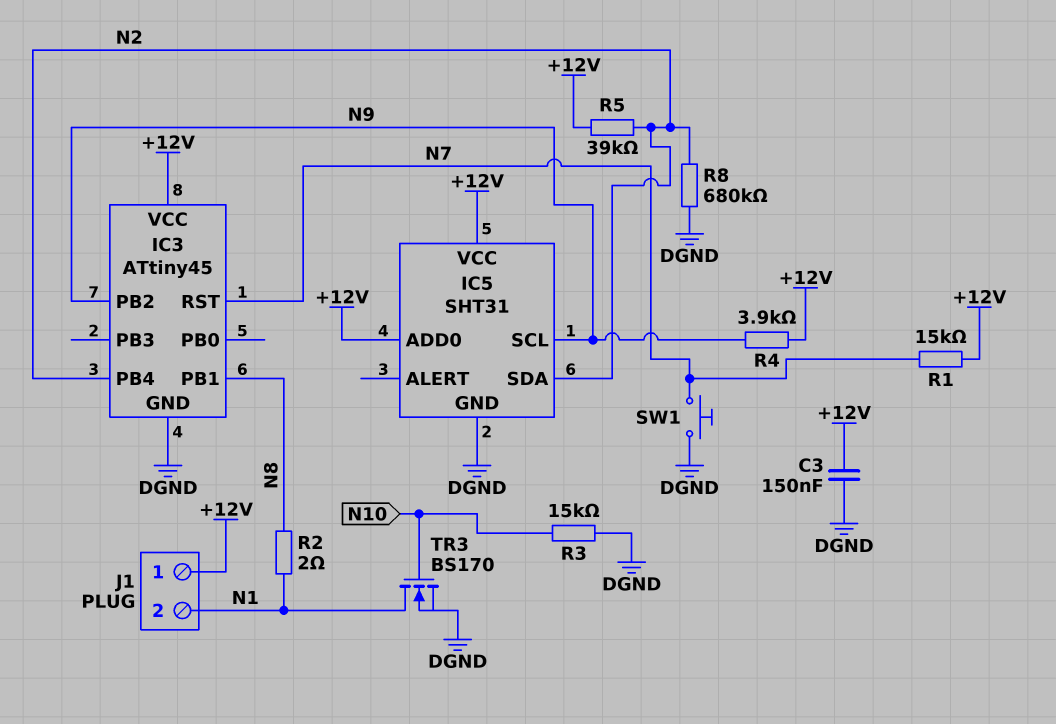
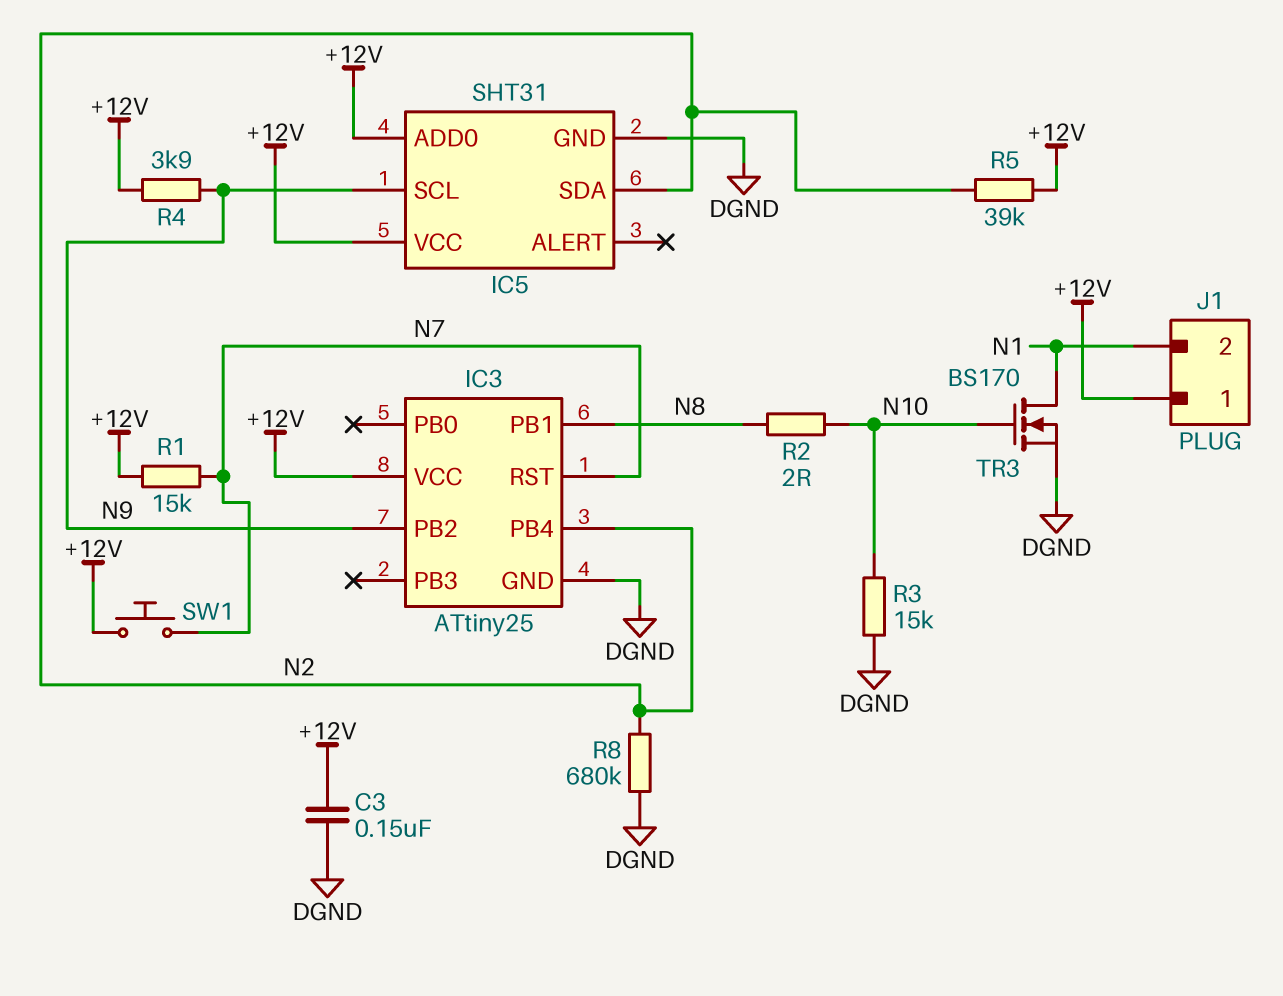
IC3: ATtiny45 -> ATtiny25
R2: 2 (N1, N8) -> 2 (N8, N10)
SW1: button (DGND, N7) -> button (+12V, N7)

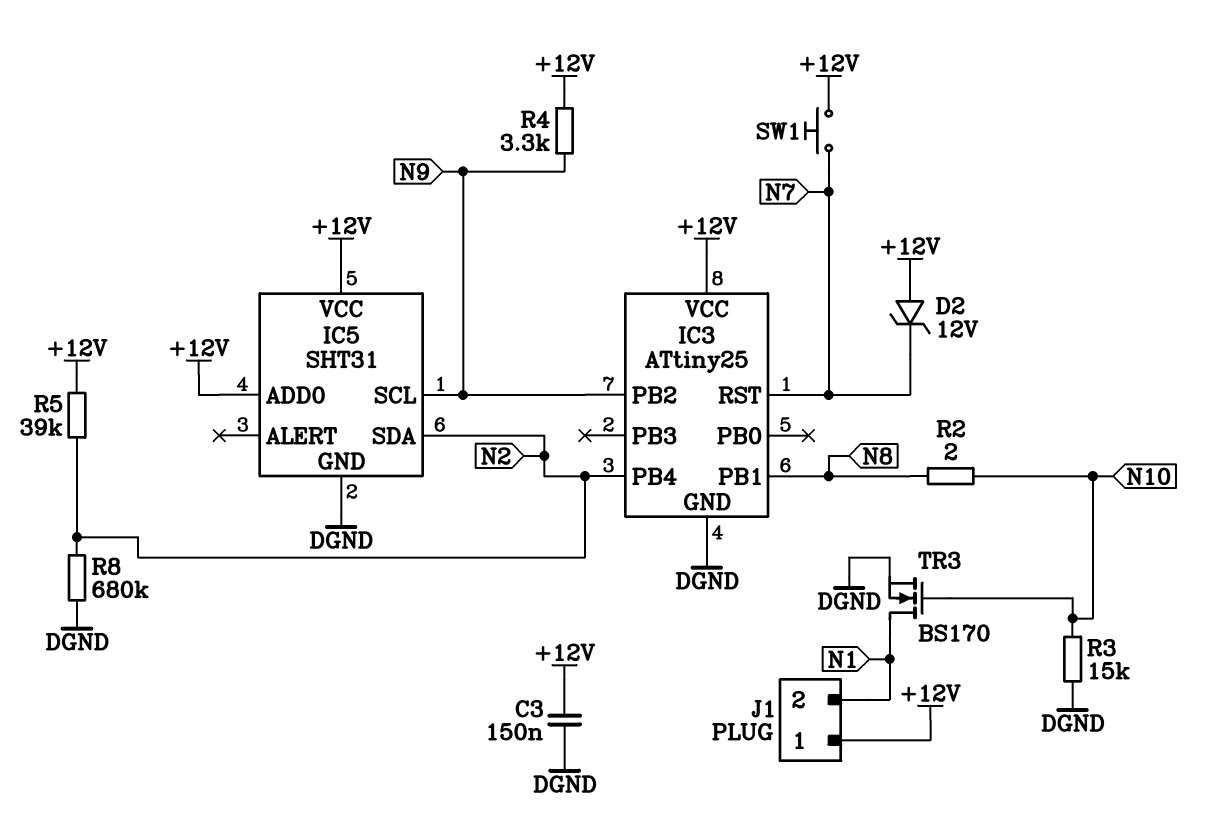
D2: none -> zener 12V (A +12V, K N7)
R1: 15k (+12V, N7) -> none
R4: 3.9k (+12V, N9) -> 3.3k (+12V, N9)

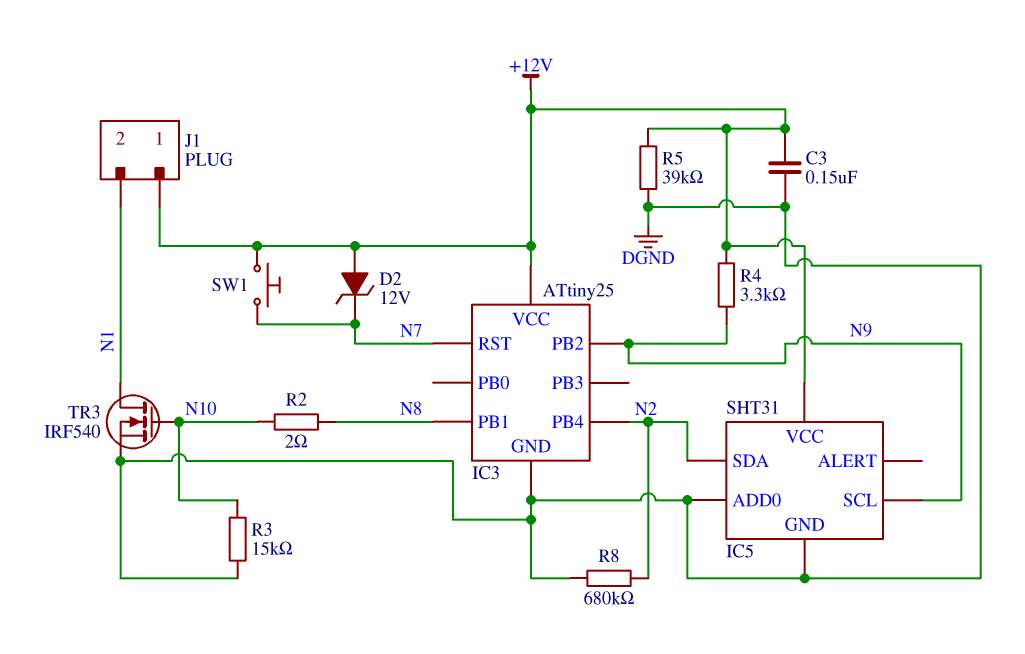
IC5 pin ADD0: +12V -> DGND
R5: 39k (+12V, N2) -> 39k (+12V, DGND)
TR3: NMOS BS170 (G N10, D N1, S DGND) -> NMOS IRF540 (G N10, D N1, S DGND)

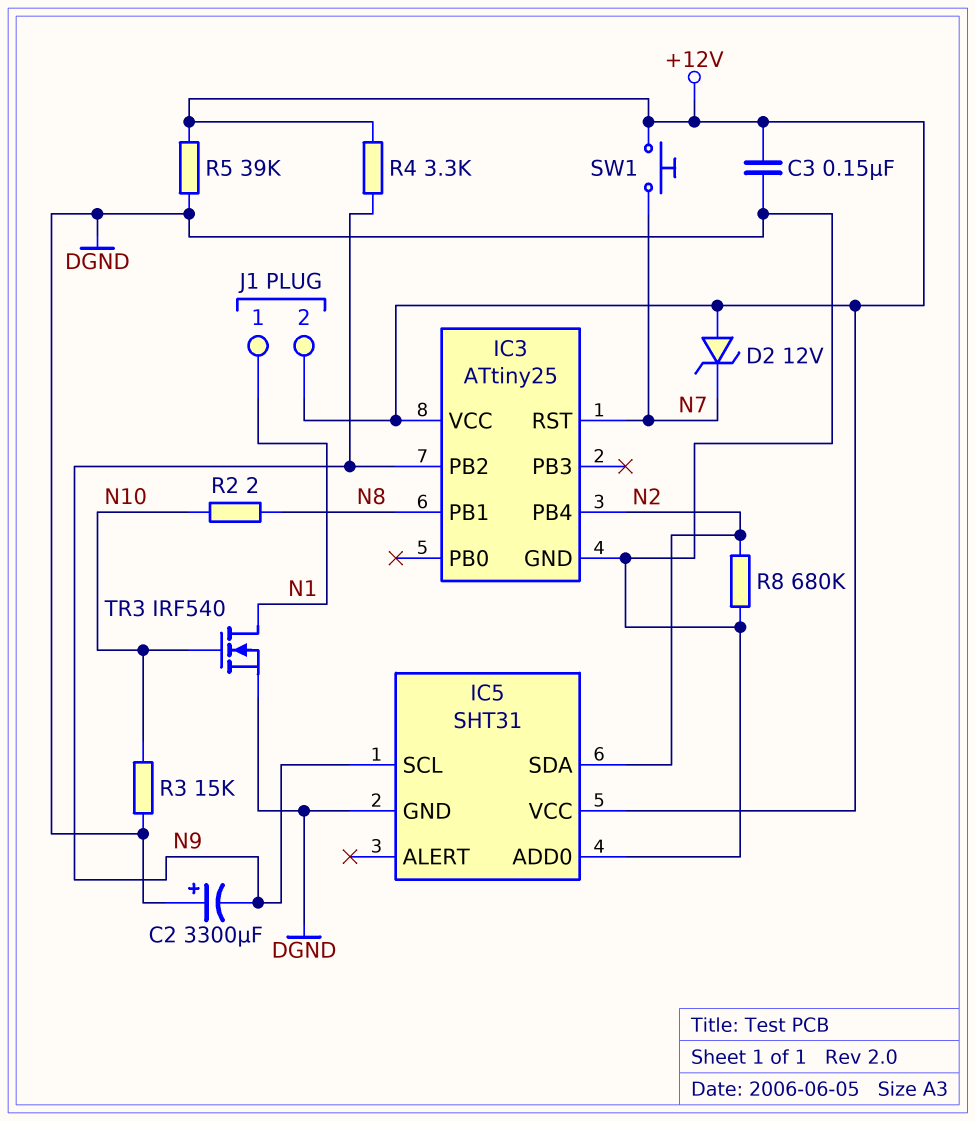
C2: none -> 3300uF (plus DGND, minus N9)
J1 pin 1: +12V -> N1
J1 pin 2: N1 -> +12V

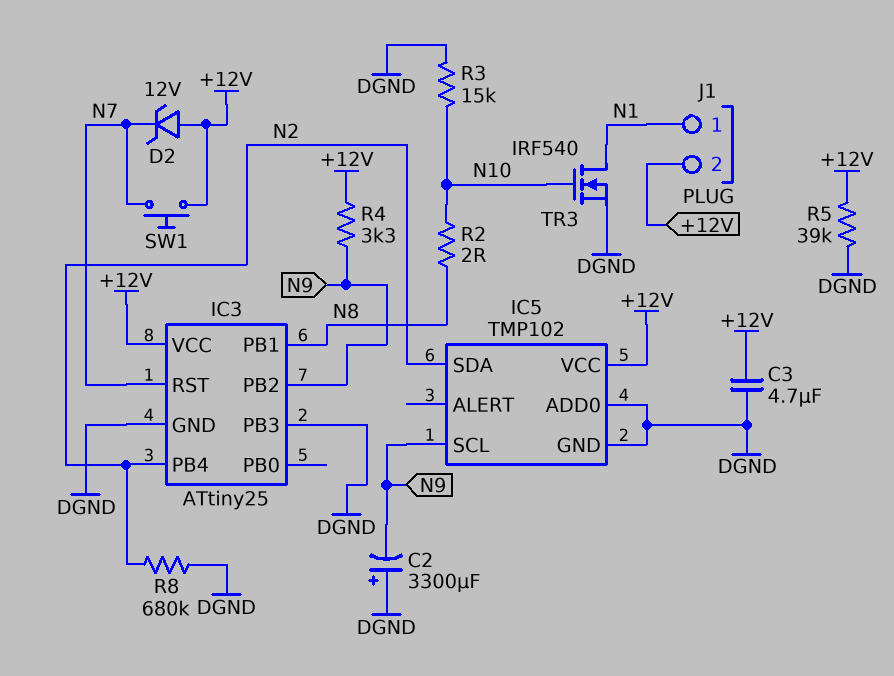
C3: 150nF (+12V, DGND) -> 4.7uF (+12V, DGND)
IC3 pin PB3: none -> DGND
IC5: SHT31 -> TMP102

